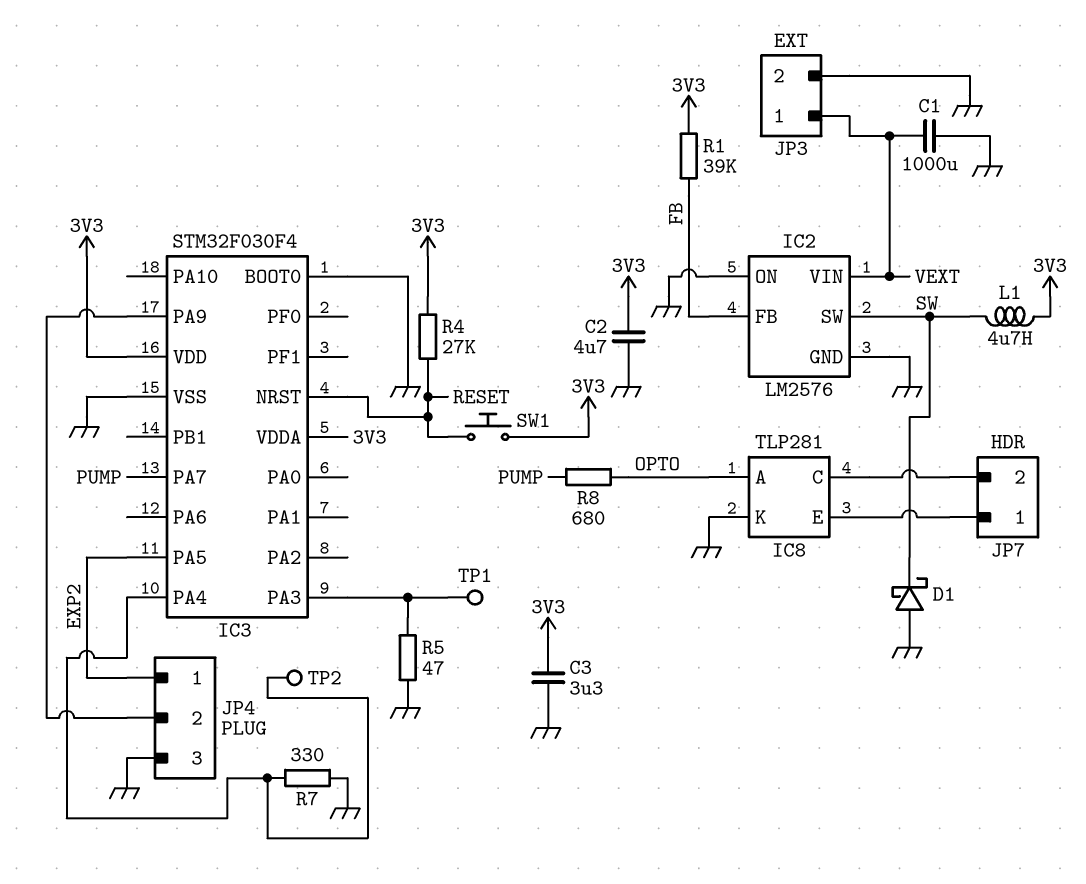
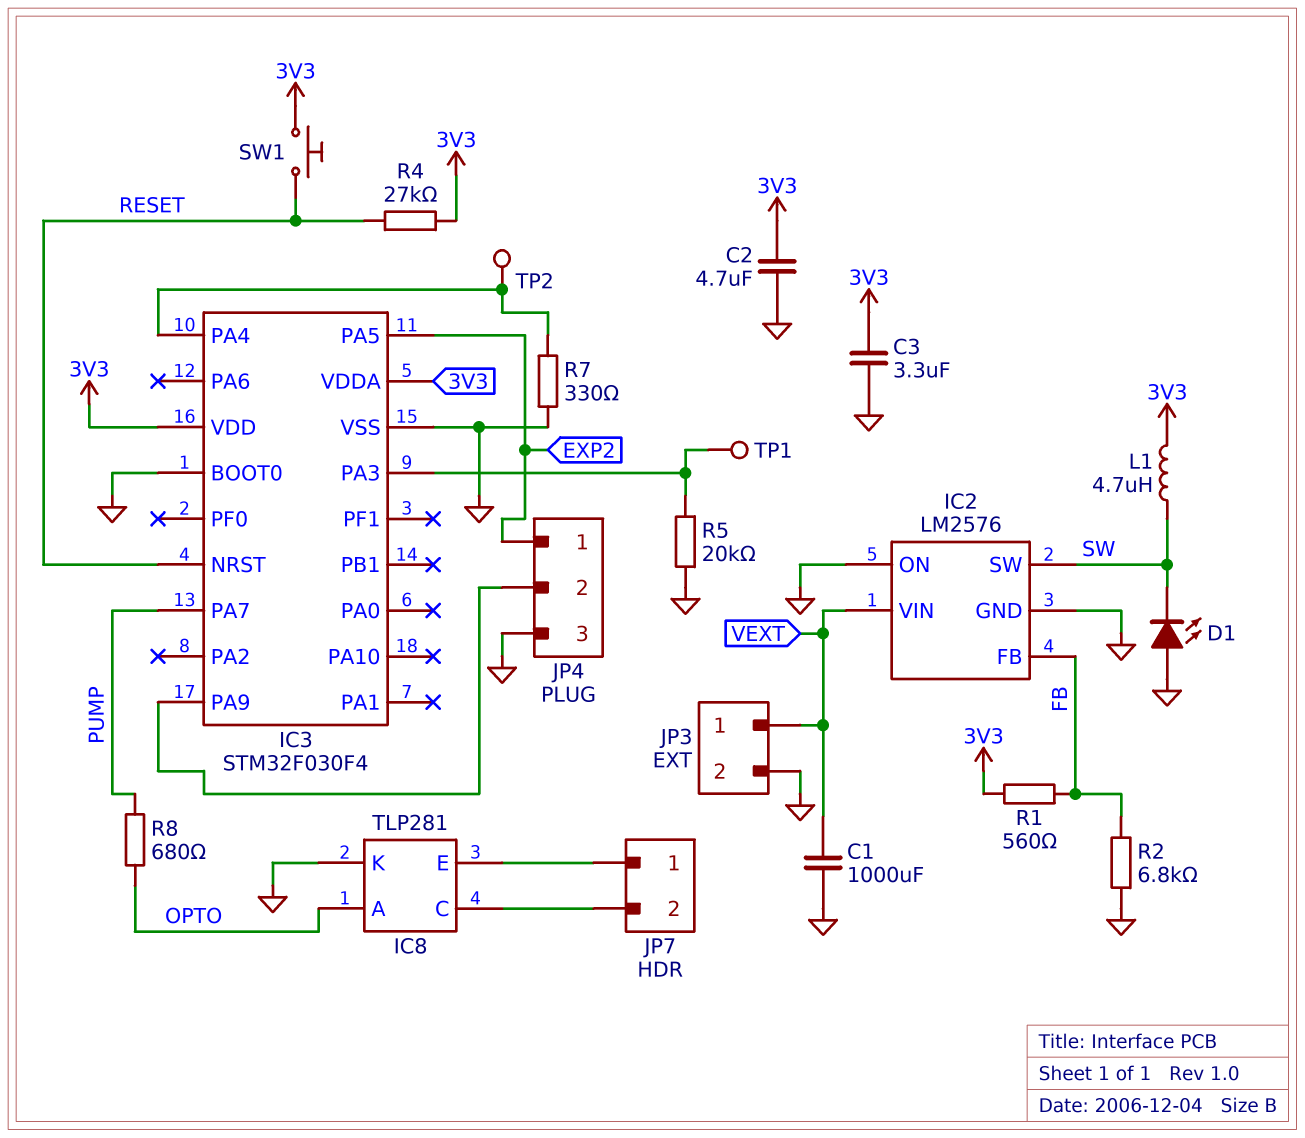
D1: schottky (A GND, K SW) -> LED (A GND, K SW)
R1: 39k (3V3, FB) -> 560 (3V3, FB)
R2: none -> 6.8k (FB, GND)
R5: 47 (GND, IC3/PA3) -> 20k (GND, IC3/PA3)

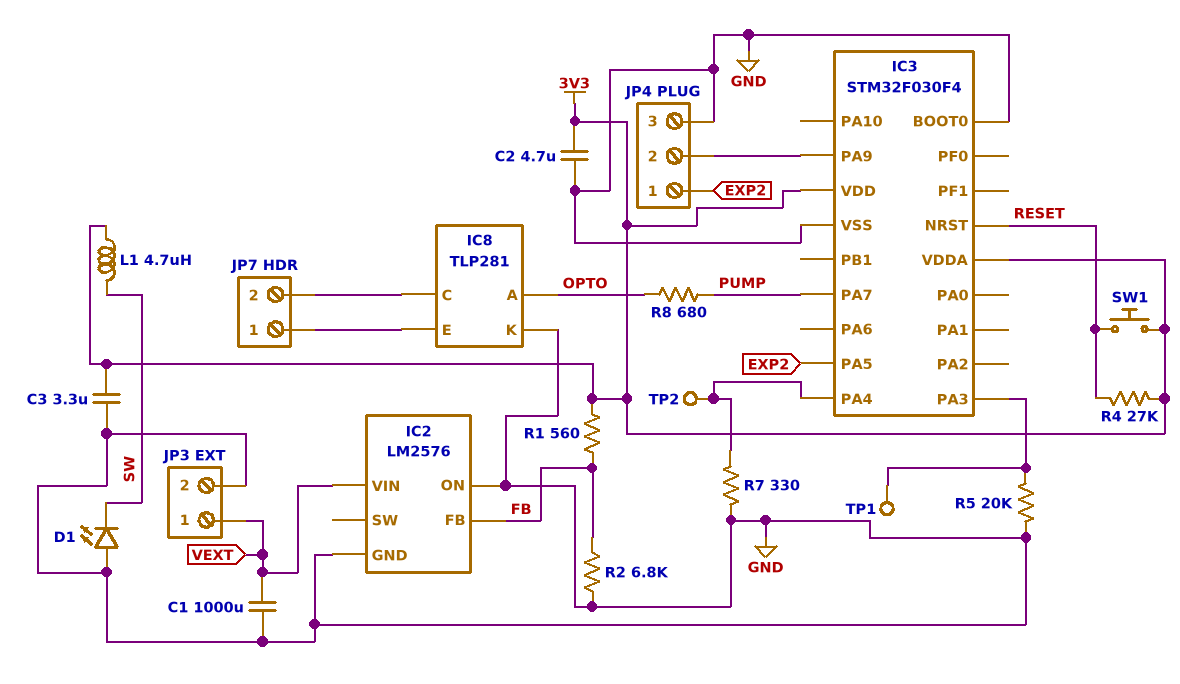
IC2 pin SW: SW -> none

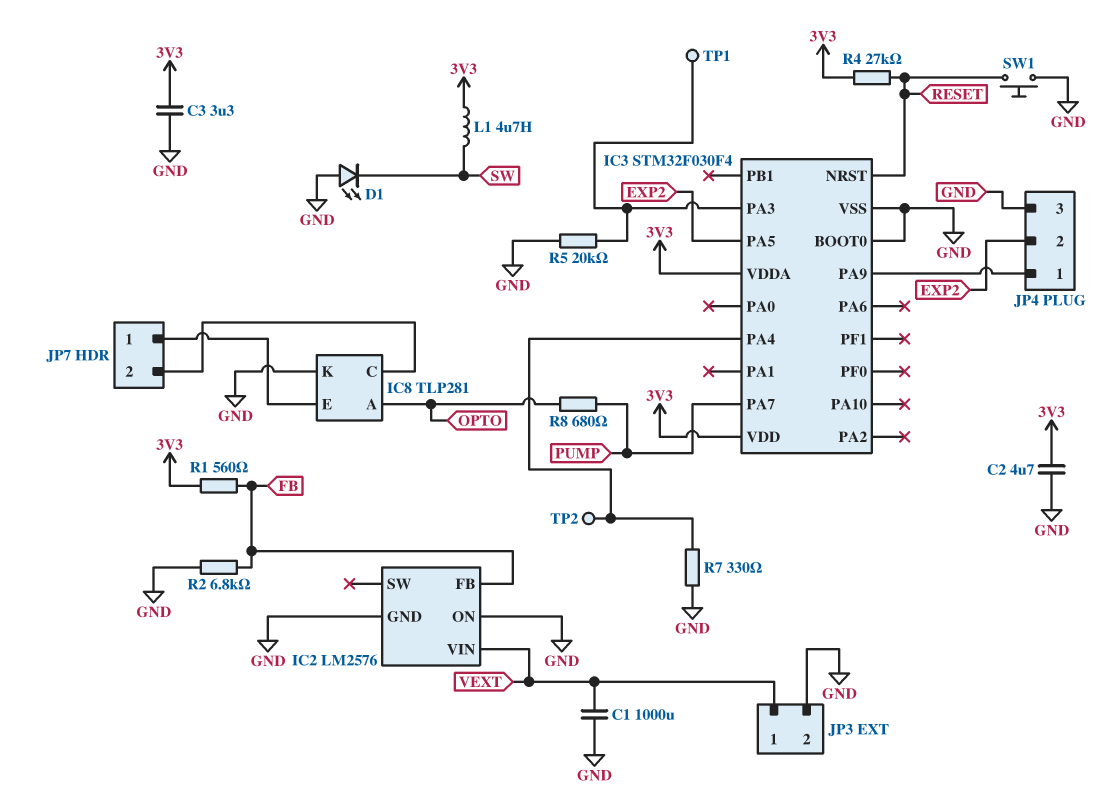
JP4 pin 1: EXP2 -> IC3/PA9
JP4 pin 2: IC3/PA9 -> EXP2
SW1: button (3V3, RESET) -> button (GND, RESET)

